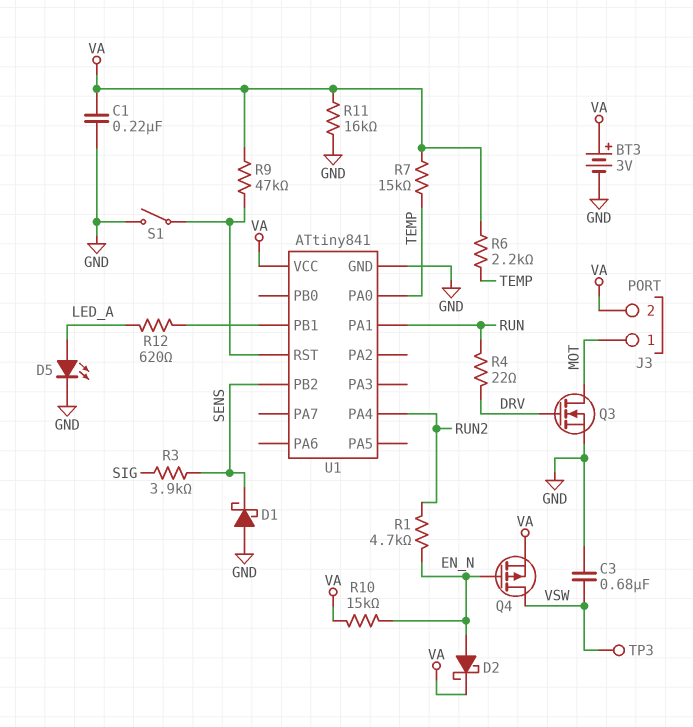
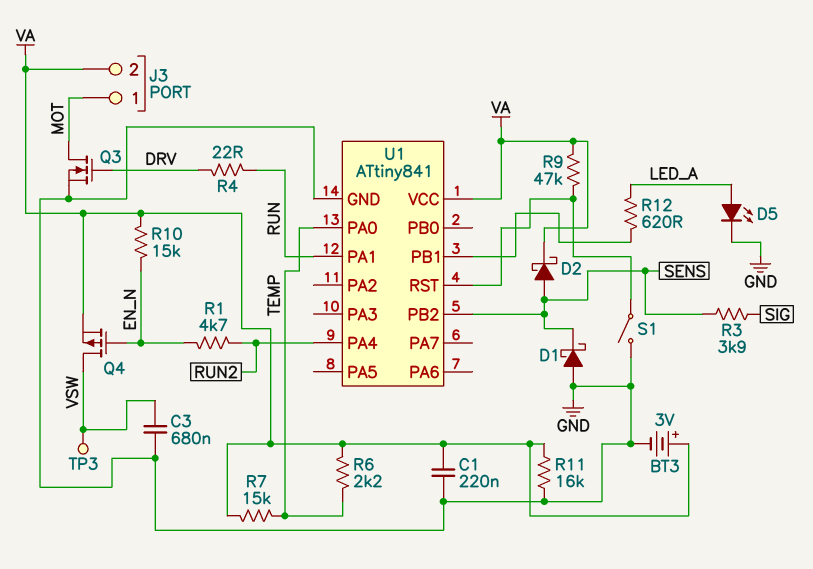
D2: schottky (A EN_N, K VA) -> schottky (A SENS, K VA)

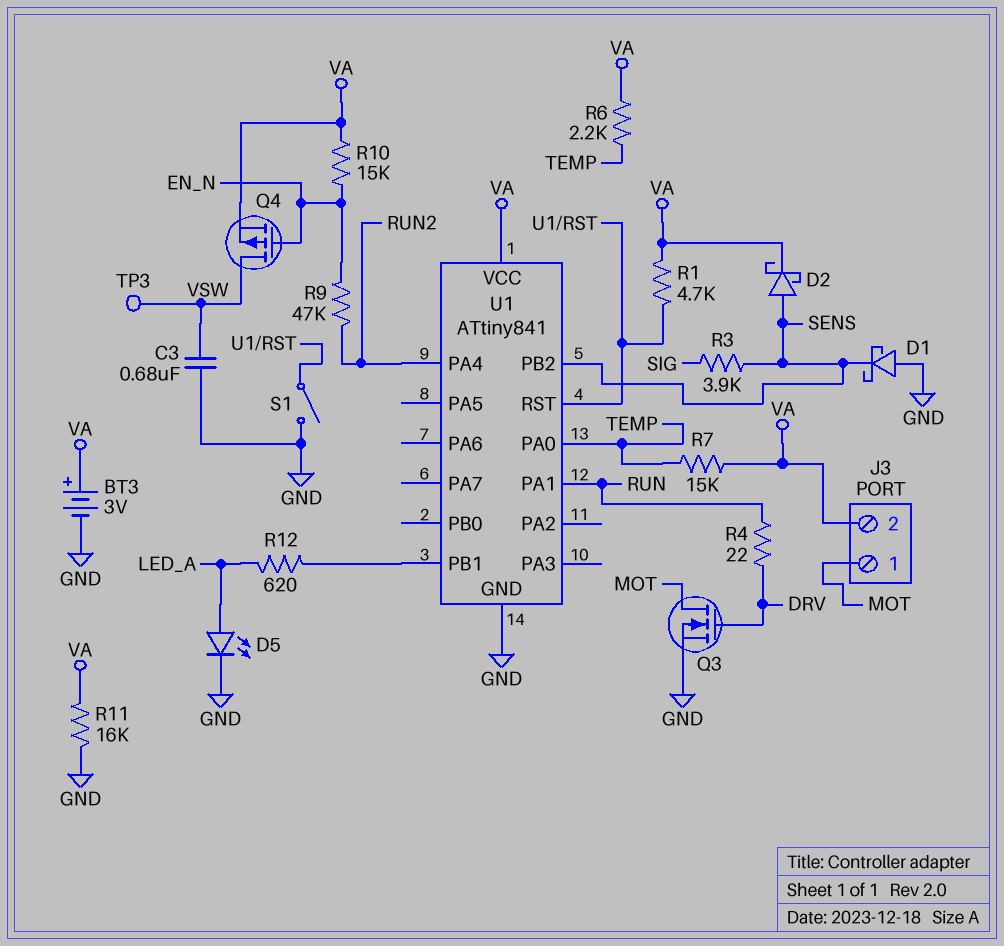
C1: 220nF (GND, VA) -> none
R1: 4.7k (EN_N, RUN2) -> 4.7k (U1/RST, VA)
R9: 47k (U1/RST, VA) -> 47k (EN_N, RUN2)

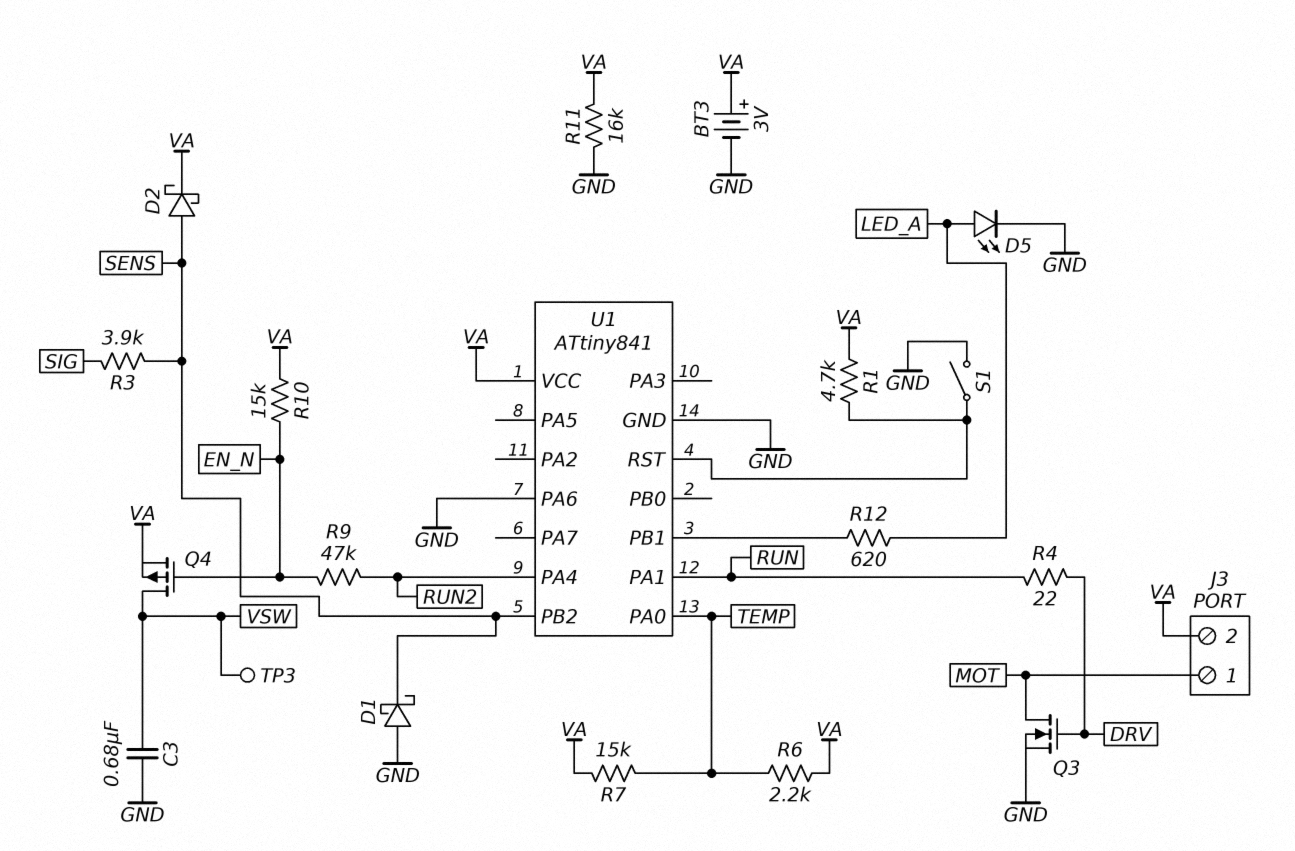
U1 pin PA6: none -> GND

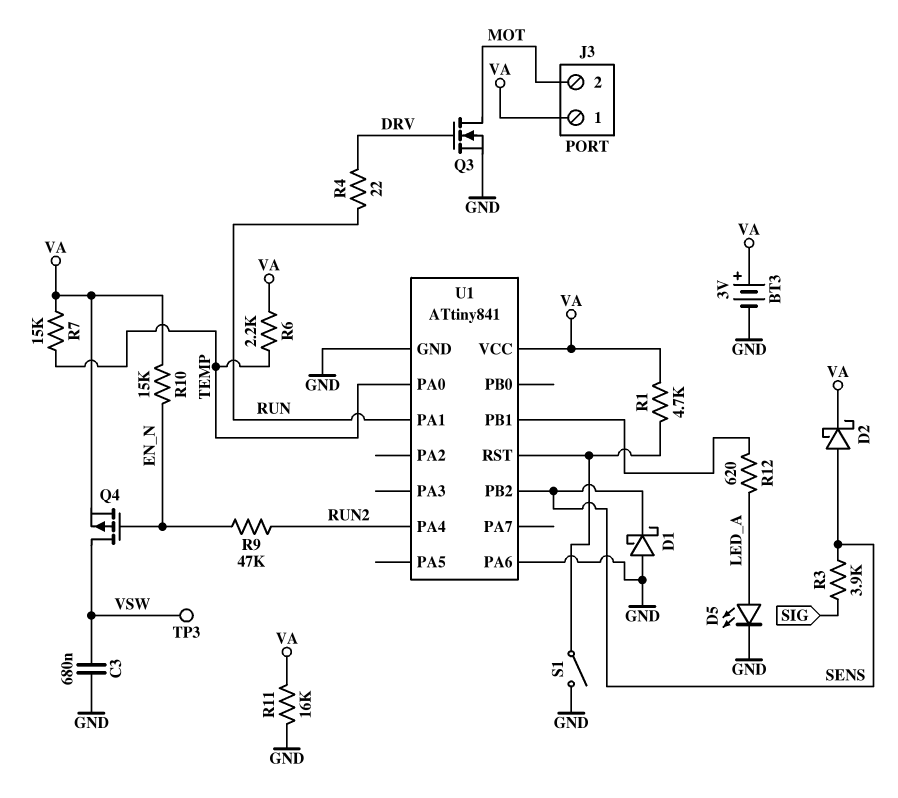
J3 pin 1: MOT -> VA
J3 pin 2: VA -> MOT

